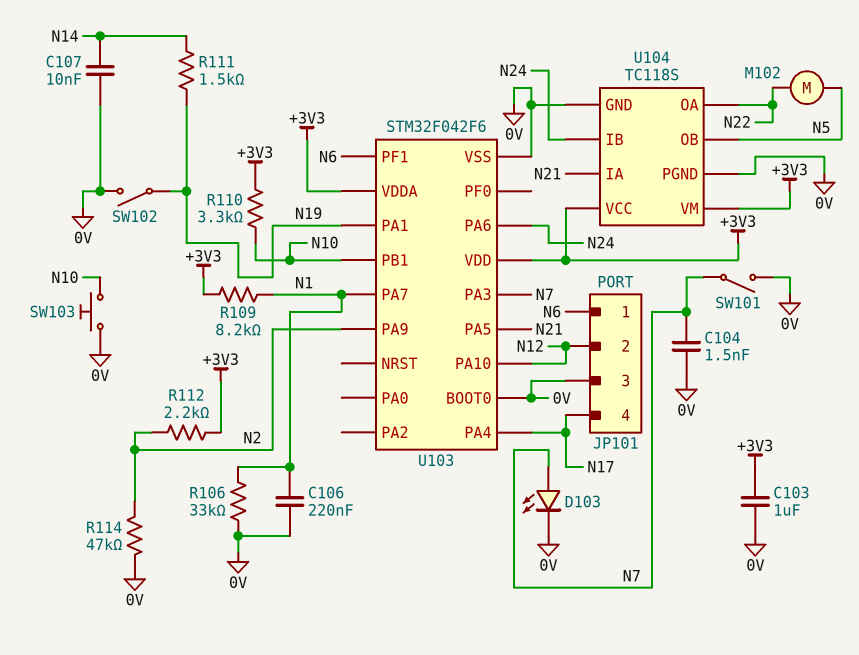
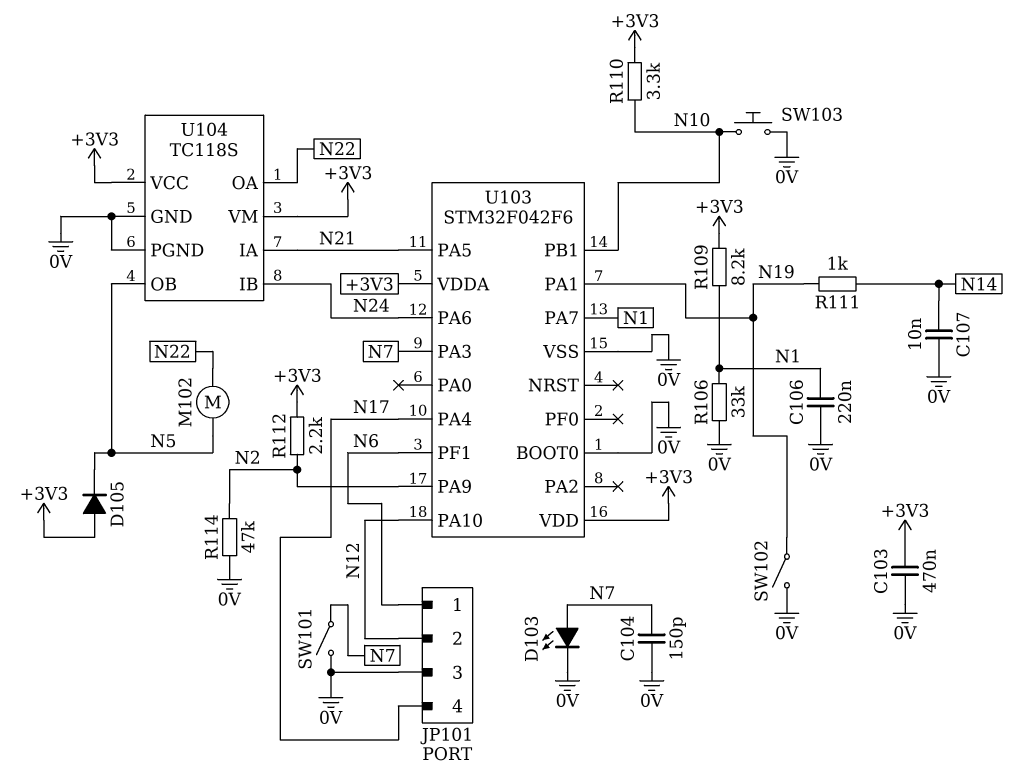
C103: 1uF (+3V3, 0V) -> 470nF (+3V3, 0V)
C104: 1.5nF (0V, N7) -> 150pF (0V, N7)
D105: none -> diode (A +3V3, K N5)
R111: 1.5k (N14, N19) -> 1k (N14, N19)

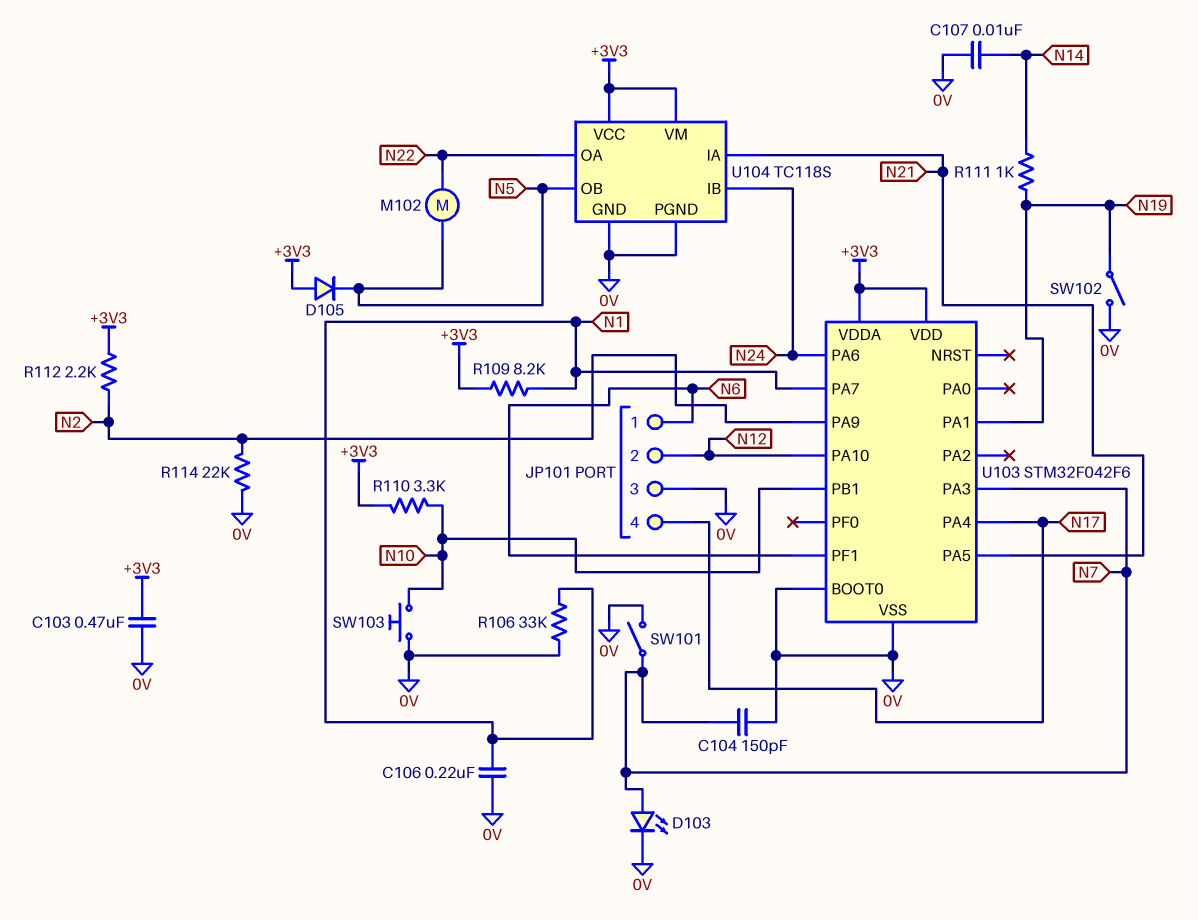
R114: 47k (0V, N2) -> 22k (0V, N2)

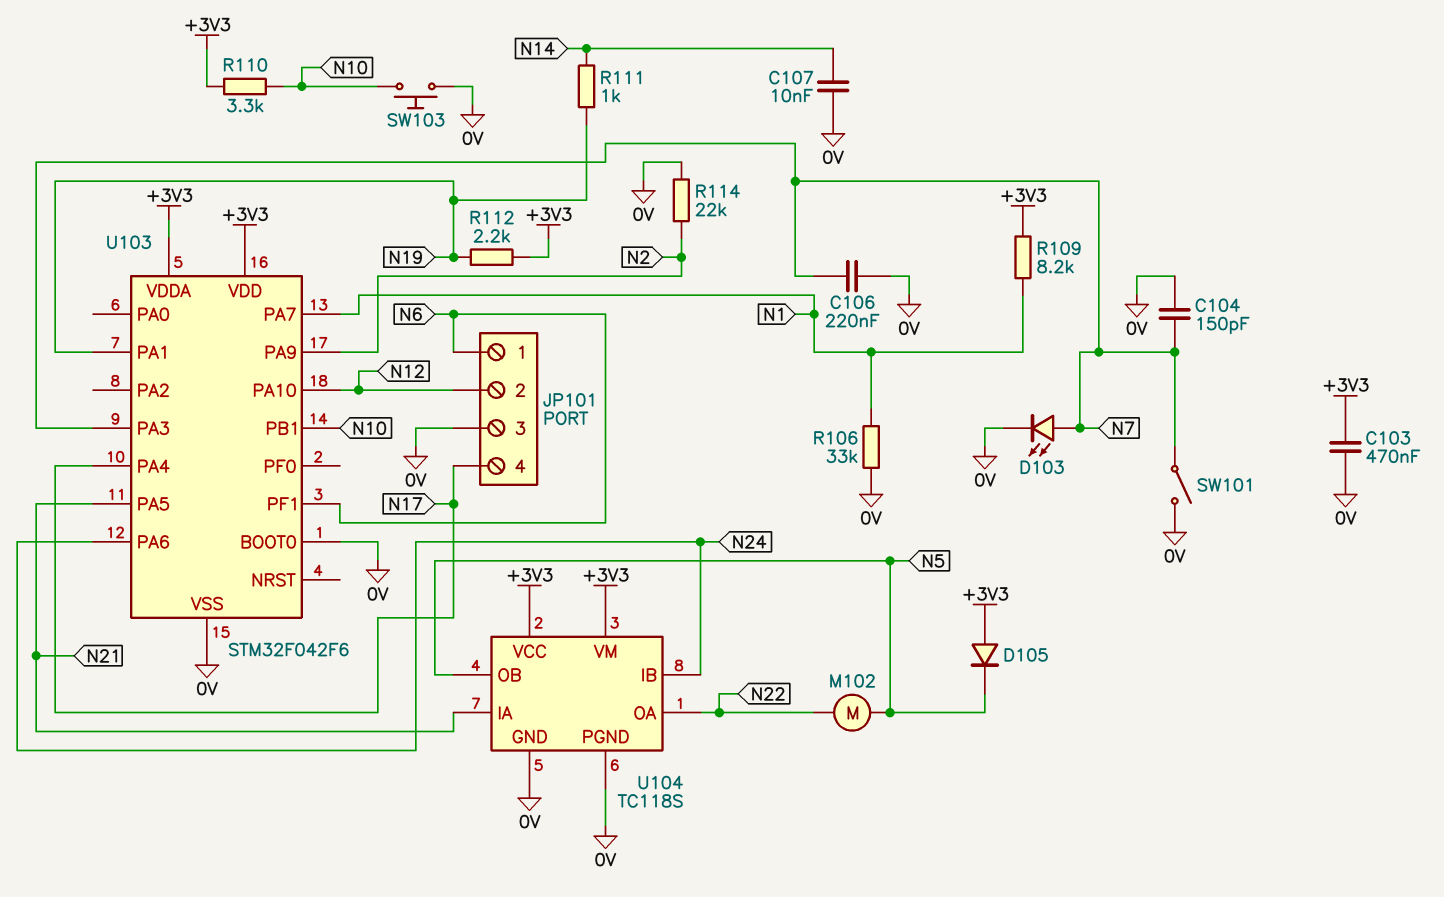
C106: 220nF (0V, N1) -> 220nF (0V, N7)
R112: 2.2k (+3V3, N2) -> 2.2k (+3V3, N19)
SW102: switch (0V, N19) -> none

